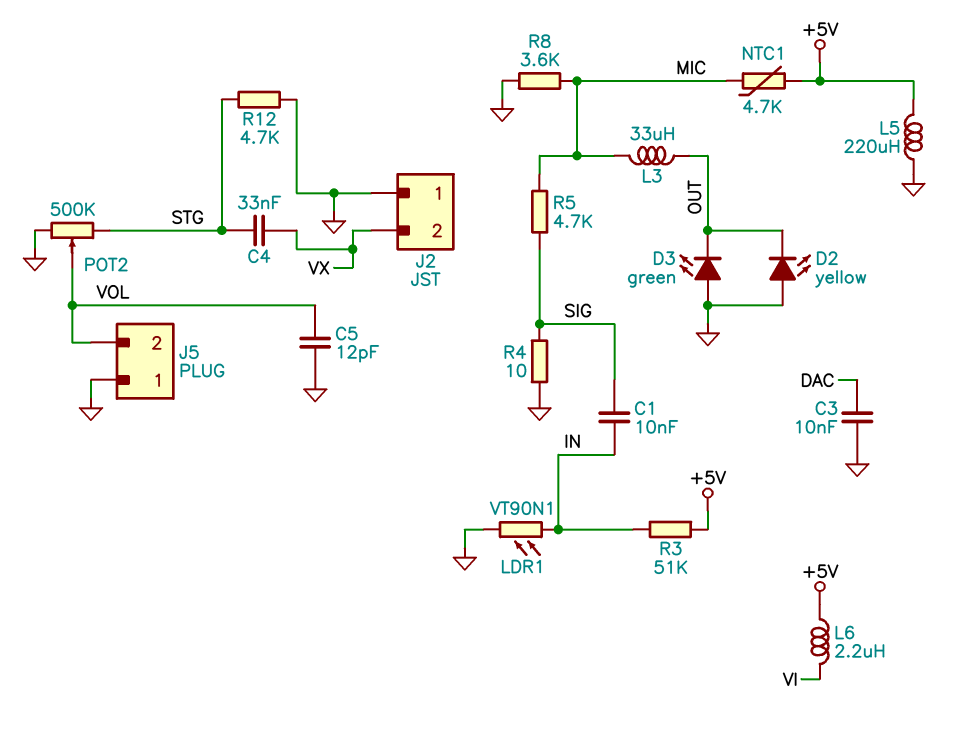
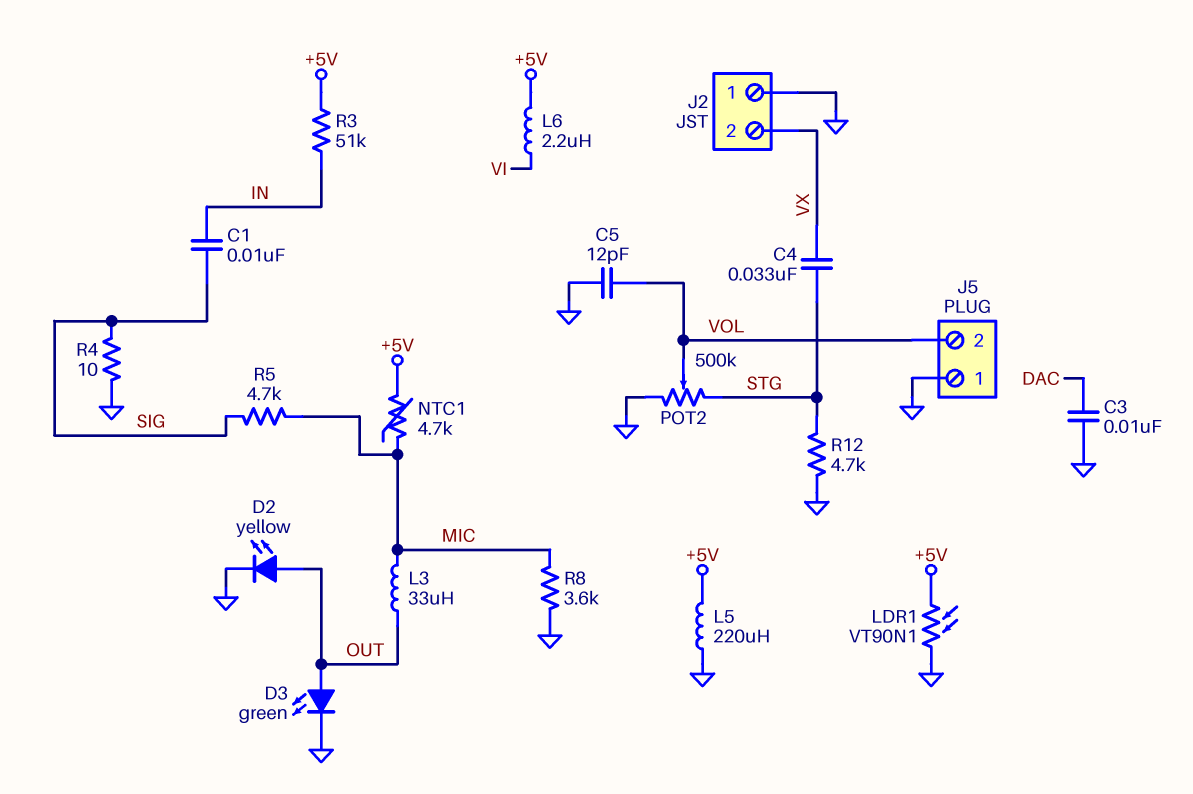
D2: LED yellow (A GND, K OUT) -> LED yellow (A OUT, K GND)
D3: LED green (A GND, K OUT) -> LED green (A OUT, K GND)
LDR1: VT90N1 (GND, IN) -> VT90N1 (+5V, GND)

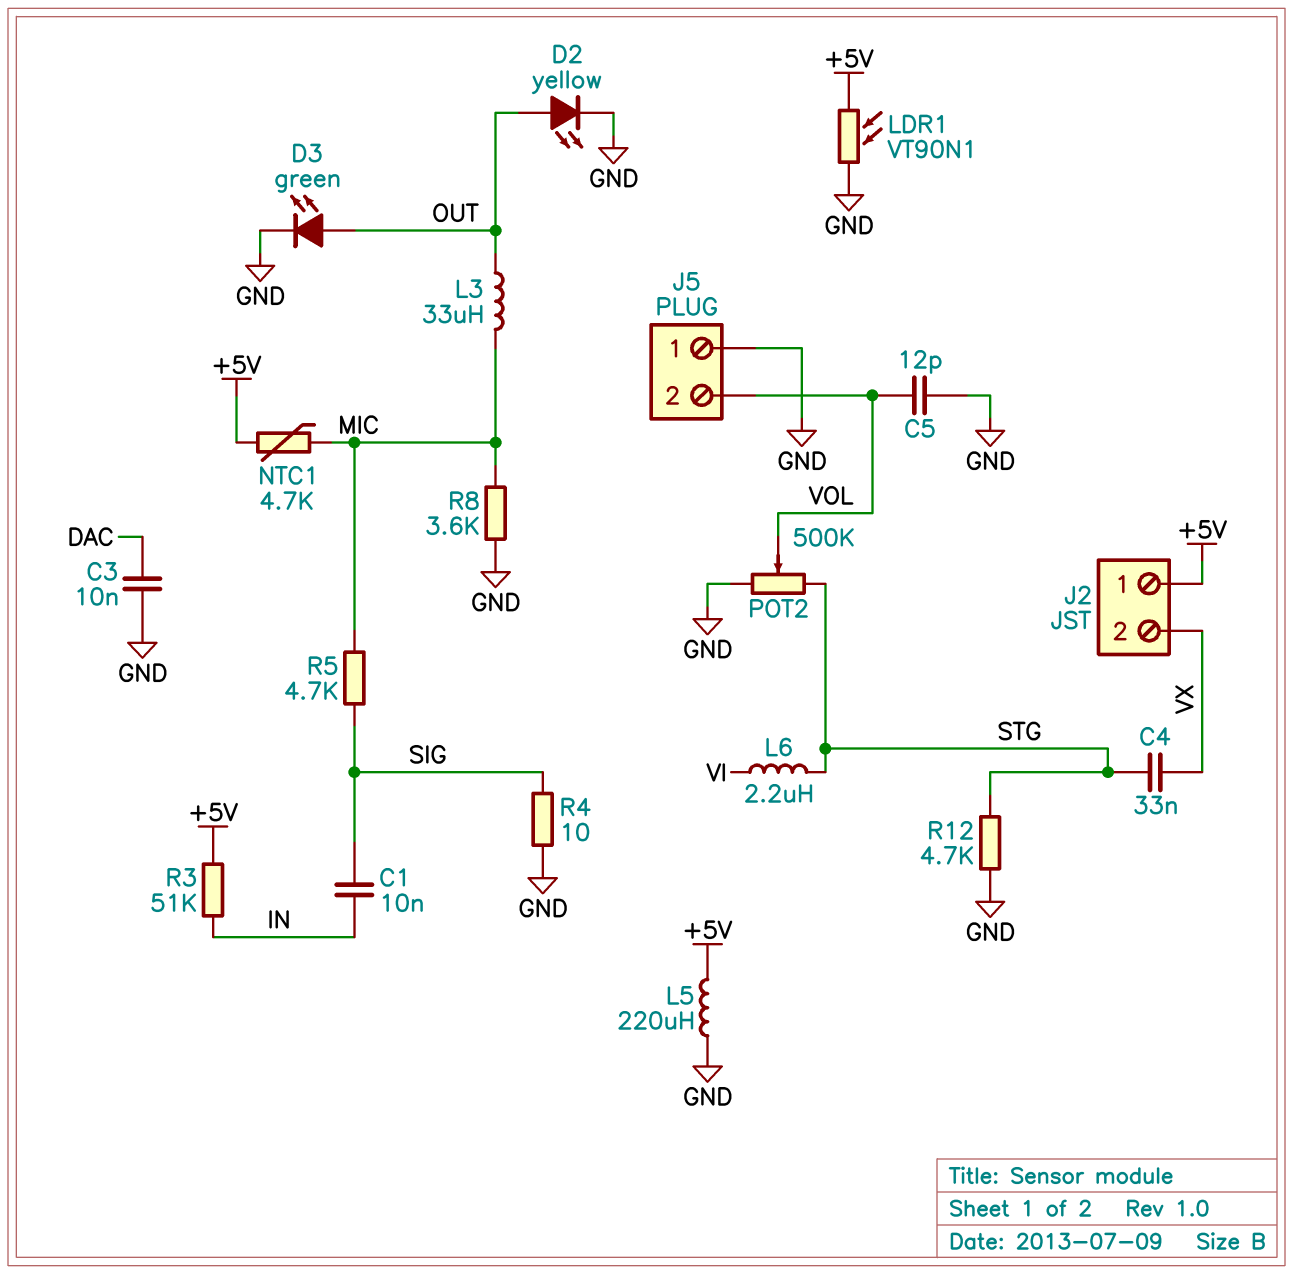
J2 pin 1: GND -> +5V
L6: 2.2uH (+5V, VI) -> 2.2uH (STG, VI)

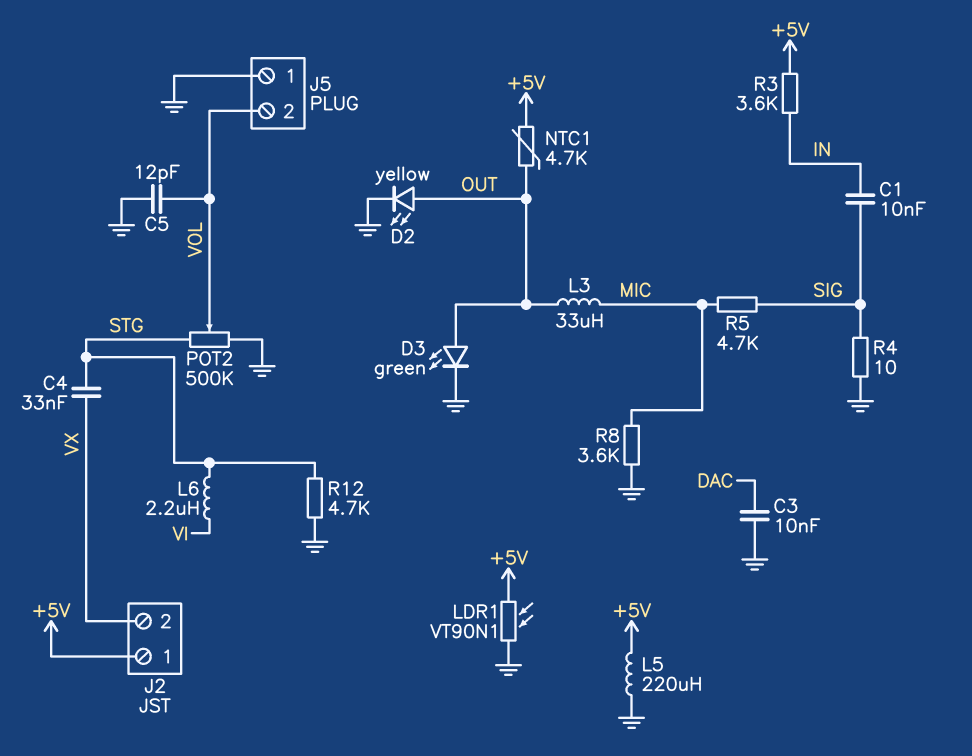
NTC1: 4.7k (+5V, MIC) -> 4.7k (+5V, OUT)
R3: 51k (+5V, IN) -> 3.6k (+5V, IN)

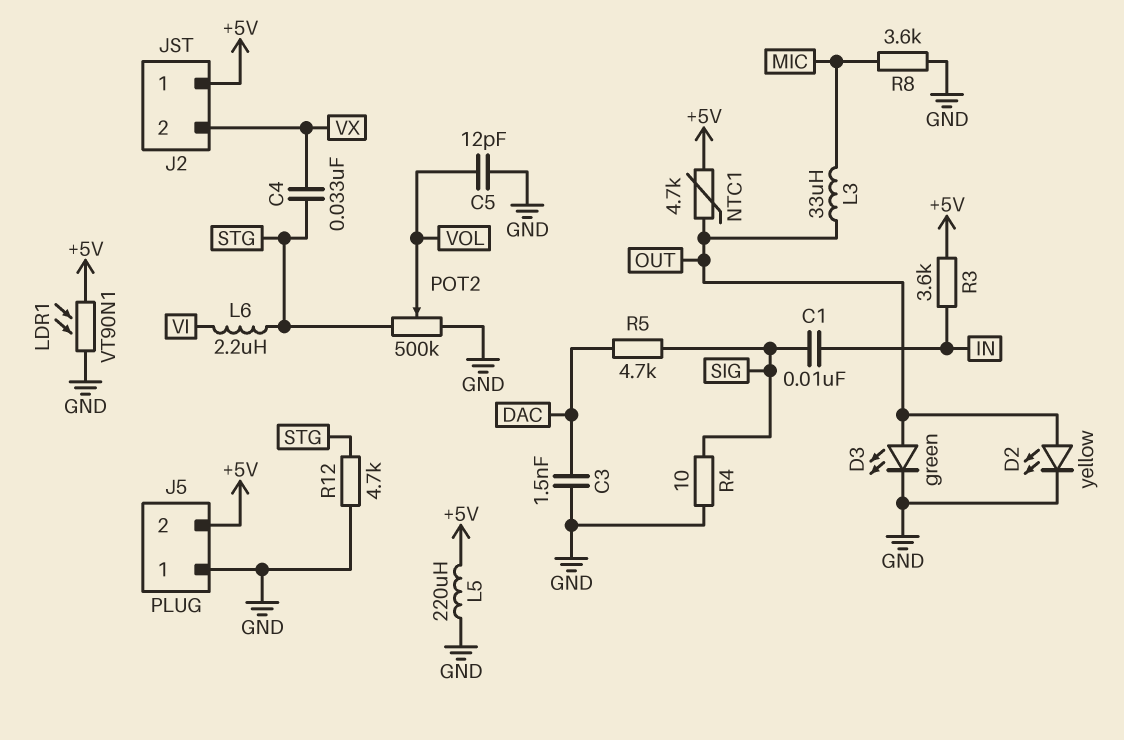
C3: 10nF (DAC, GND) -> 1.5nF (DAC, GND)
J5 pin 2: VOL -> +5V
R5: 4.7k (MIC, SIG) -> 4.7k (DAC, SIG)

